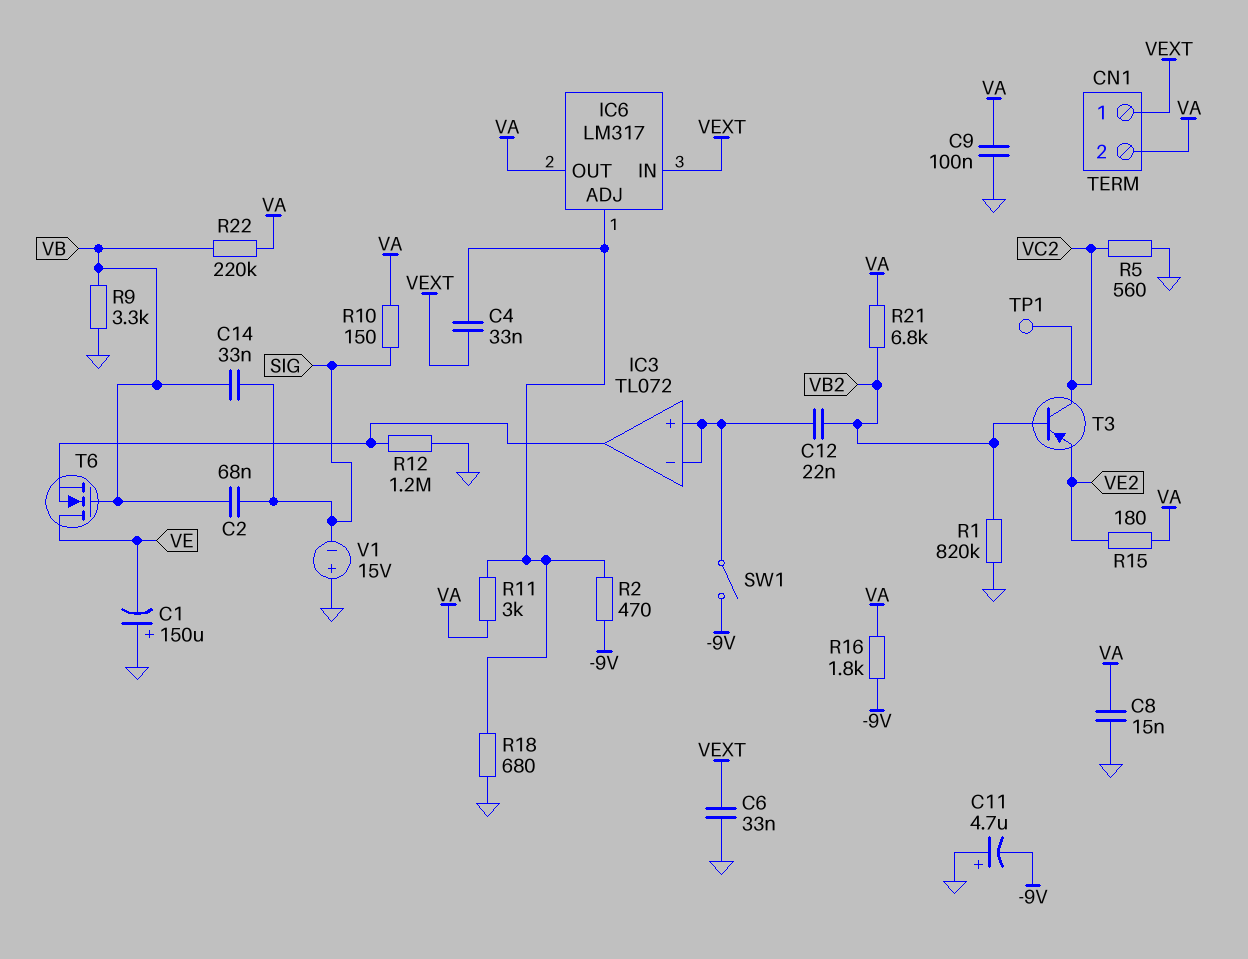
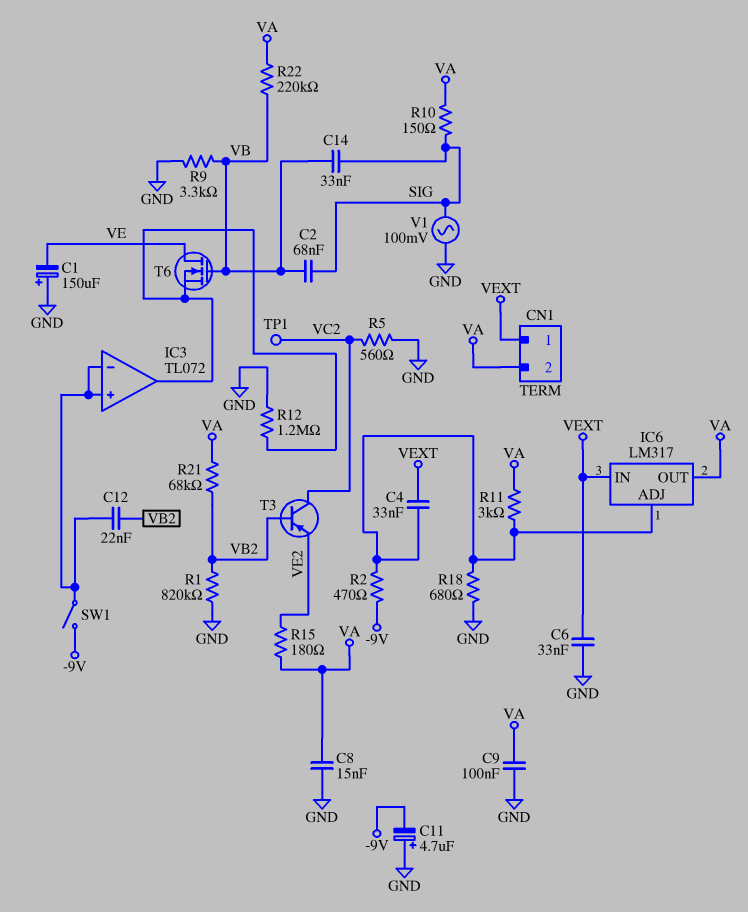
R16: 1.8k (-9V, VA) -> none
R21: 6.8k (VA, VB2) -> 68k (VA, VB2)
V1: 15V (plus GND, minus SIG) -> AC 100mV (GND, SIG)

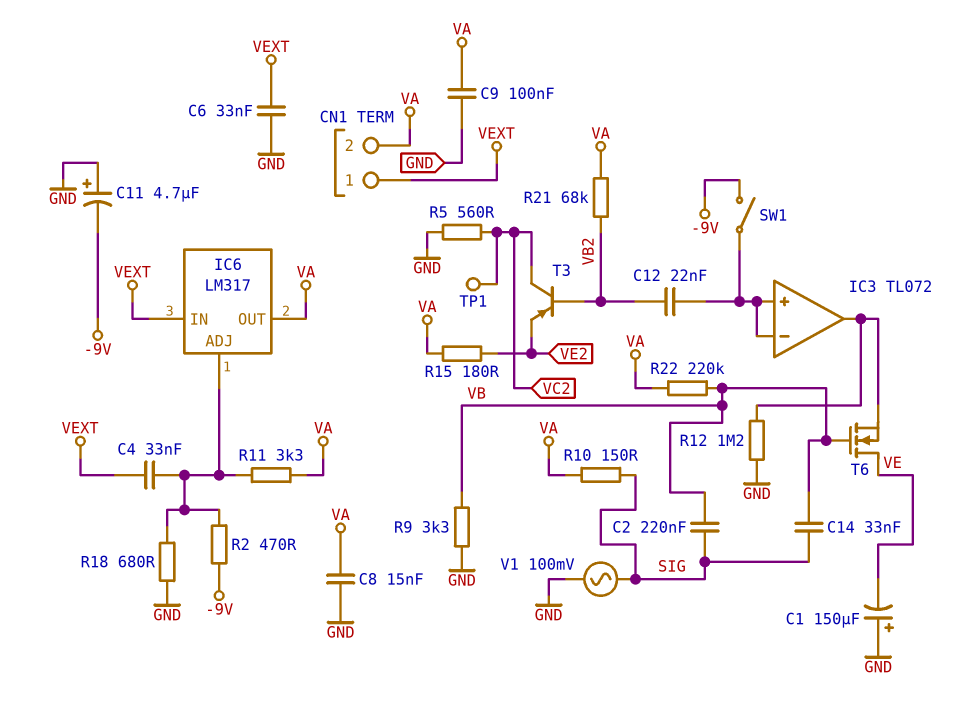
C2: 68nF (SIG, VB) -> 220nF (SIG, VB)
R1: 820k (GND, VB2) -> none
R11: 3k (IC6/ADJ, VA) -> 3.3k (IC6/ADJ, VA)

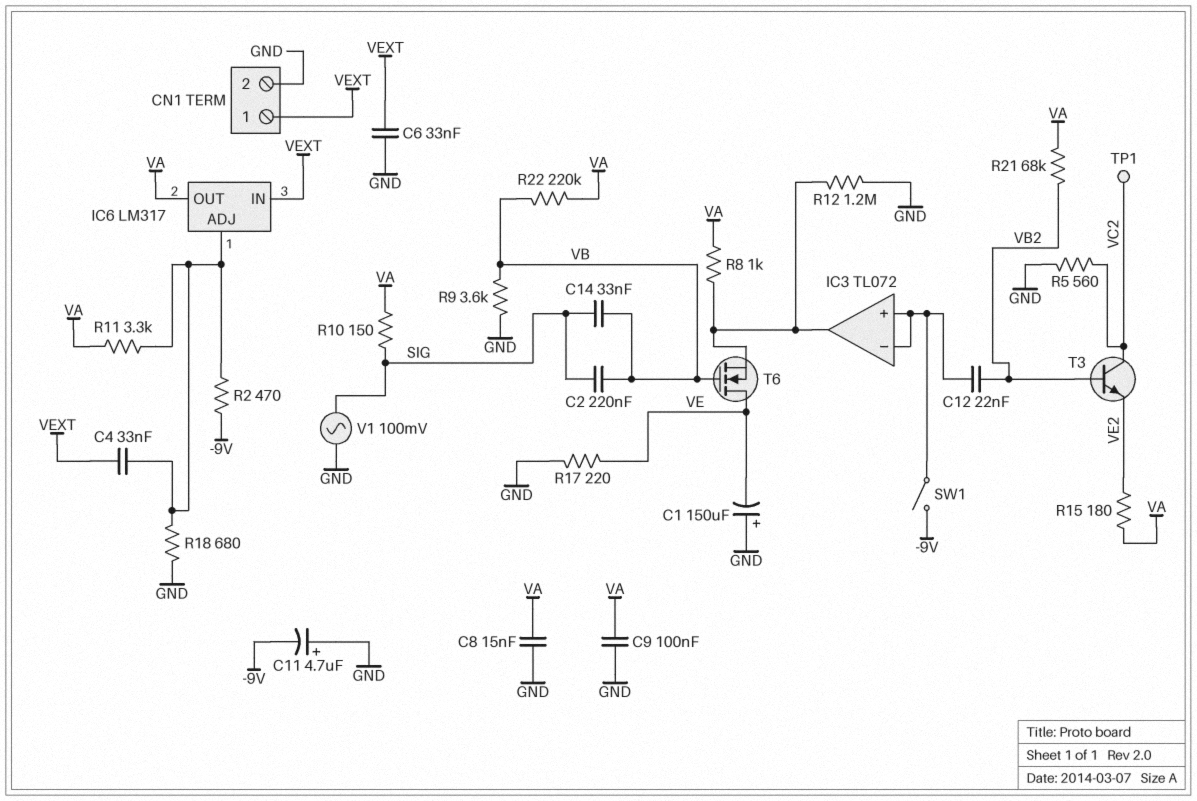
CN1 pin 2: VA -> GND
R8: none -> 1k (IC3/out, VA)
R9: 3.3k (GND, VB) -> 3.6k (GND, VB)
R17: none -> 220 (GND, VE)
T3: PNP (B VB2, C VC2, E VE2) -> NPN (B VB2, C VC2, E VE2)

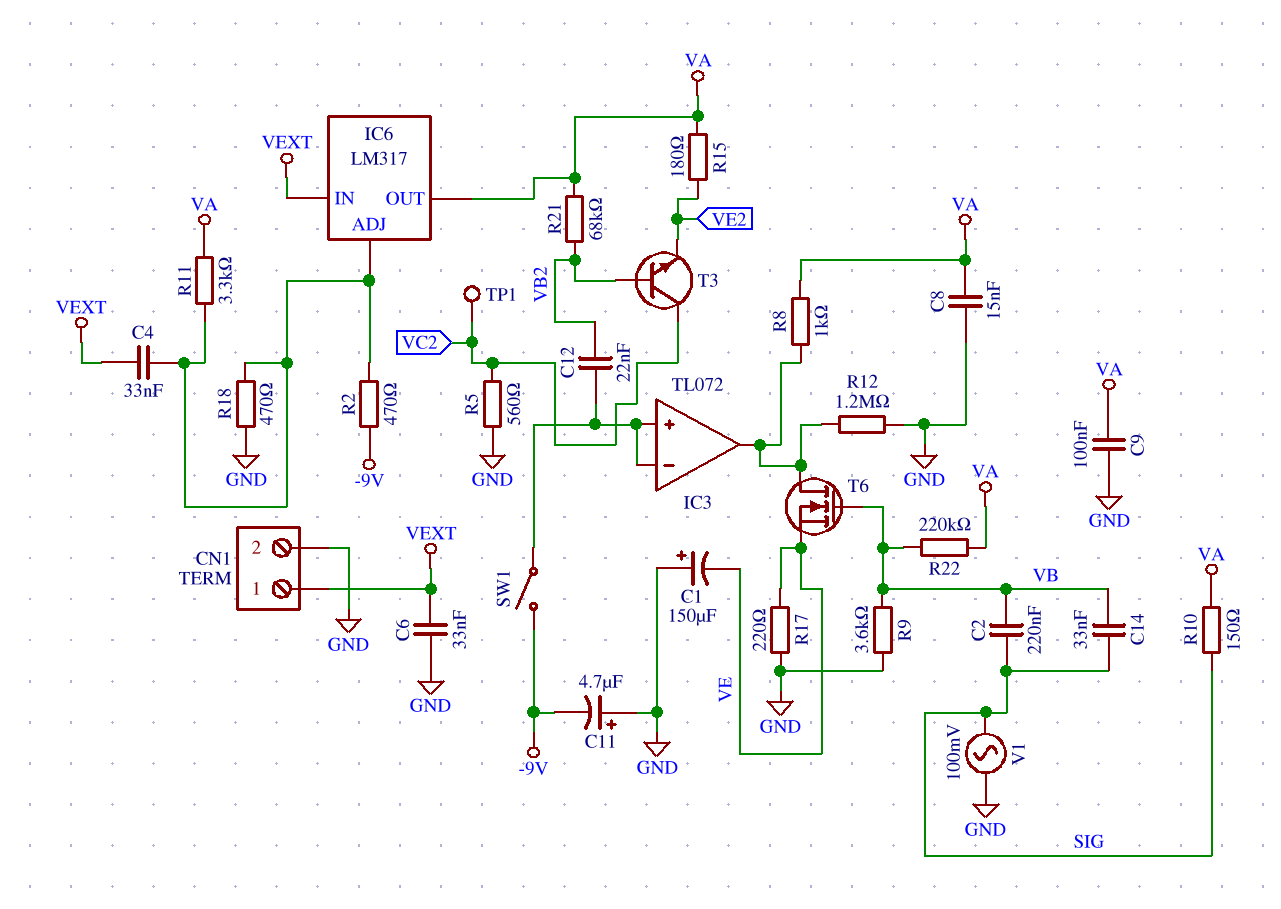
R18: 680 (GND, IC6/ADJ) -> 470 (GND, IC6/ADJ)
T6: NMOS (G VB, D VE, S IC3/out) -> NMOS (G VB, D IC3/out, S VE)

